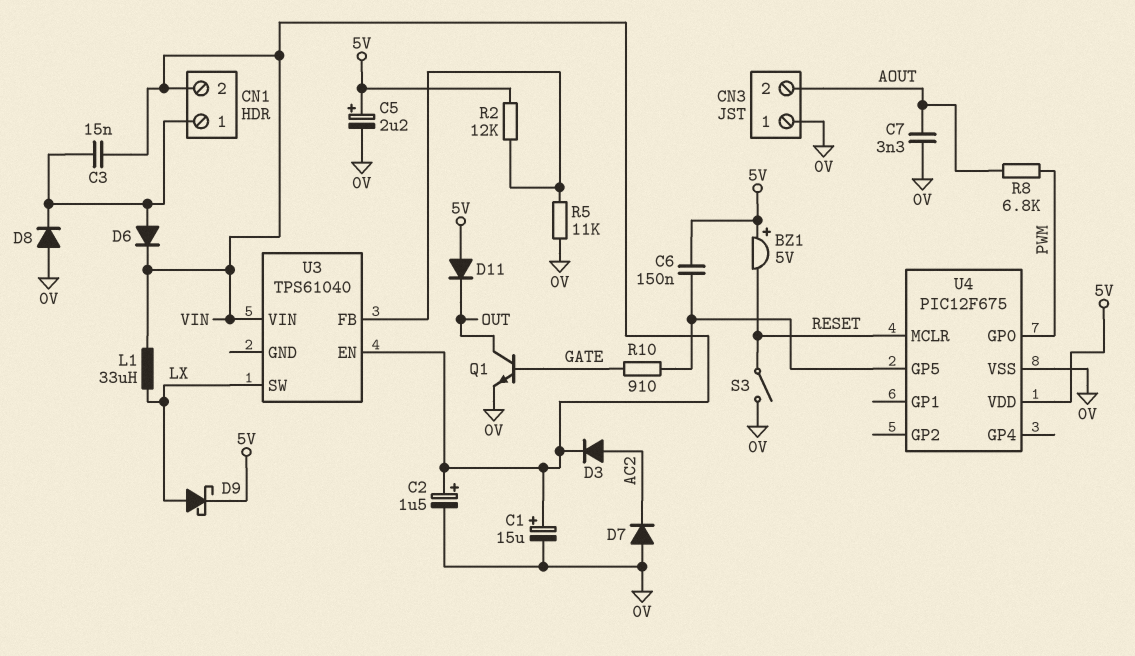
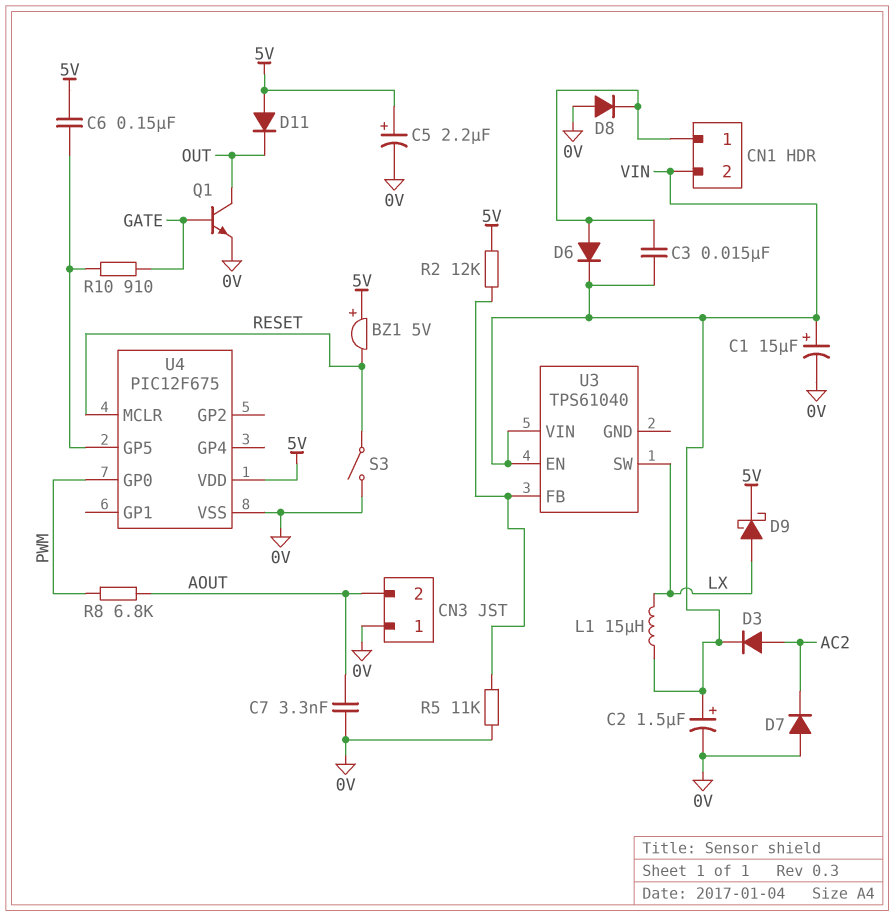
L1: 33uH (LX, VIN) -> 15uH (LX, VIN)

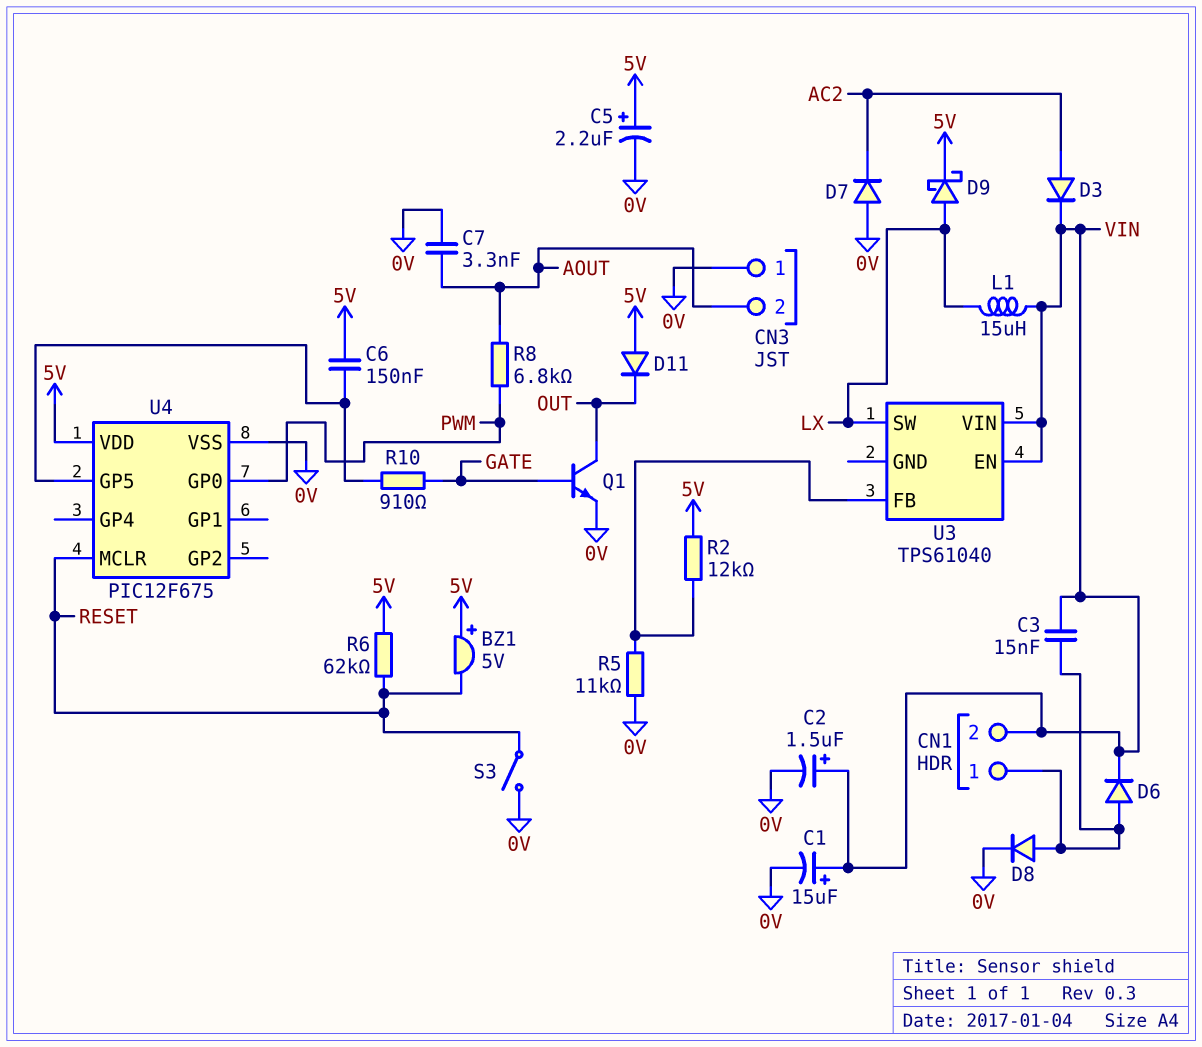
D8: diode (A 0V, K CN1/1) -> diode (A CN1/1, K 0V)
R6: none -> 62k (5V, RESET)

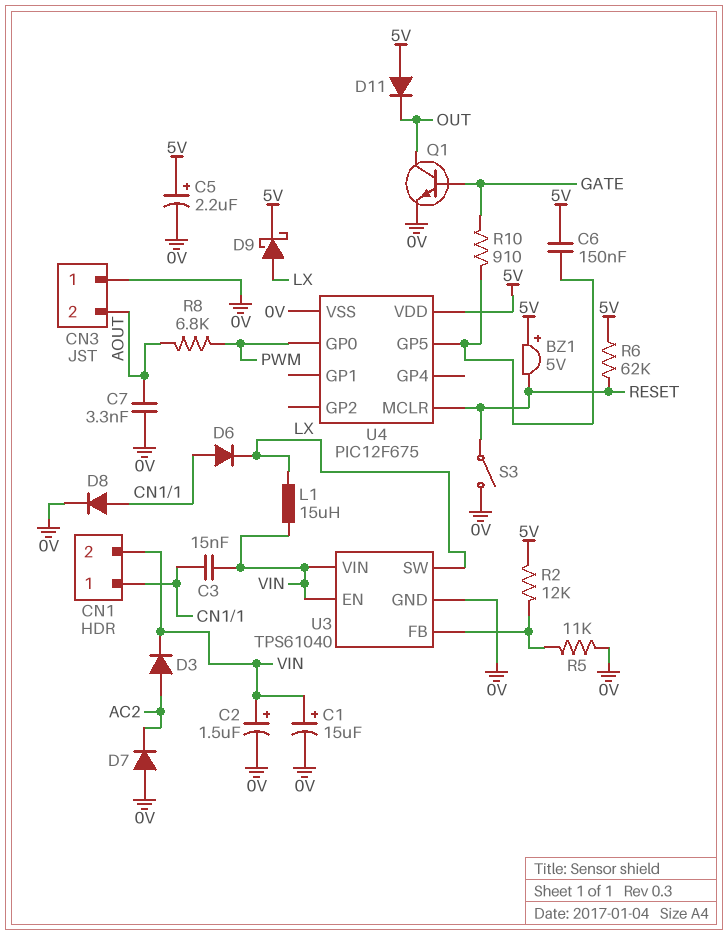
D6: diode (A CN1/1, K VIN) -> diode (A CN1/1, K LX)
U3 pin GND: none -> 0V

